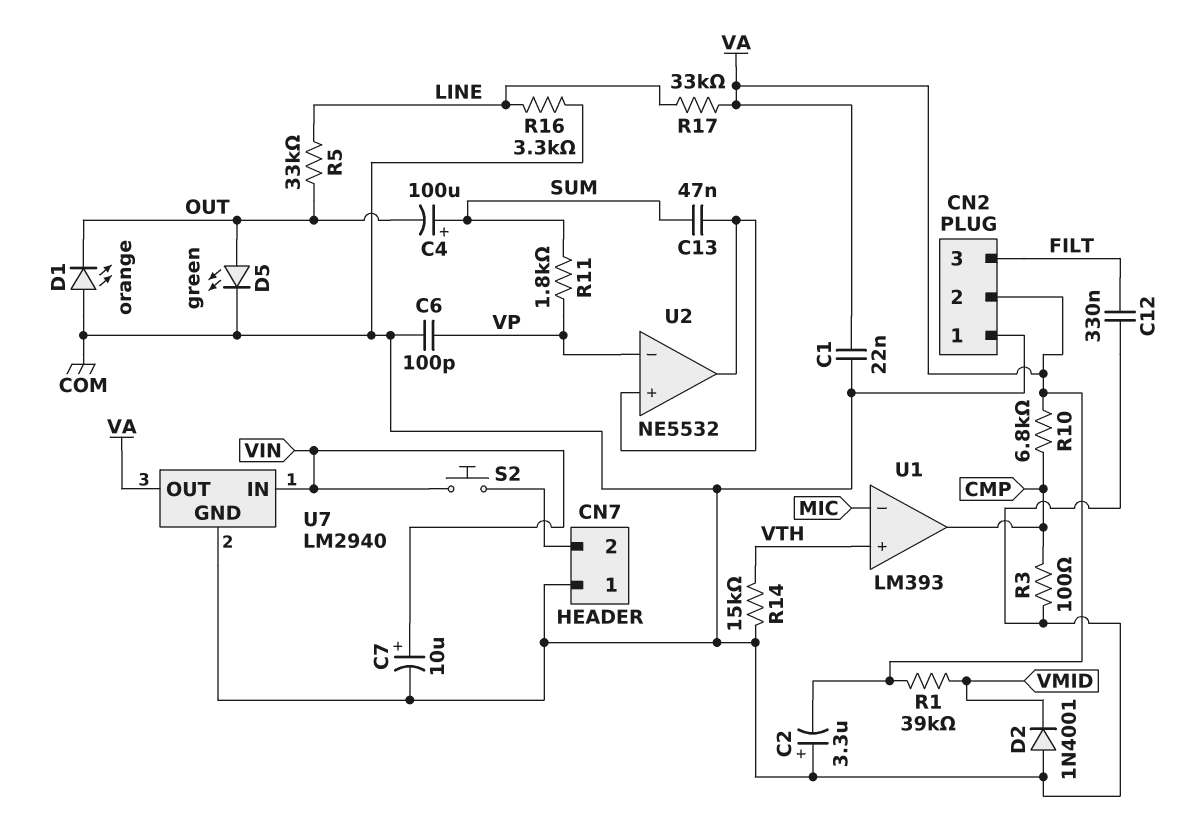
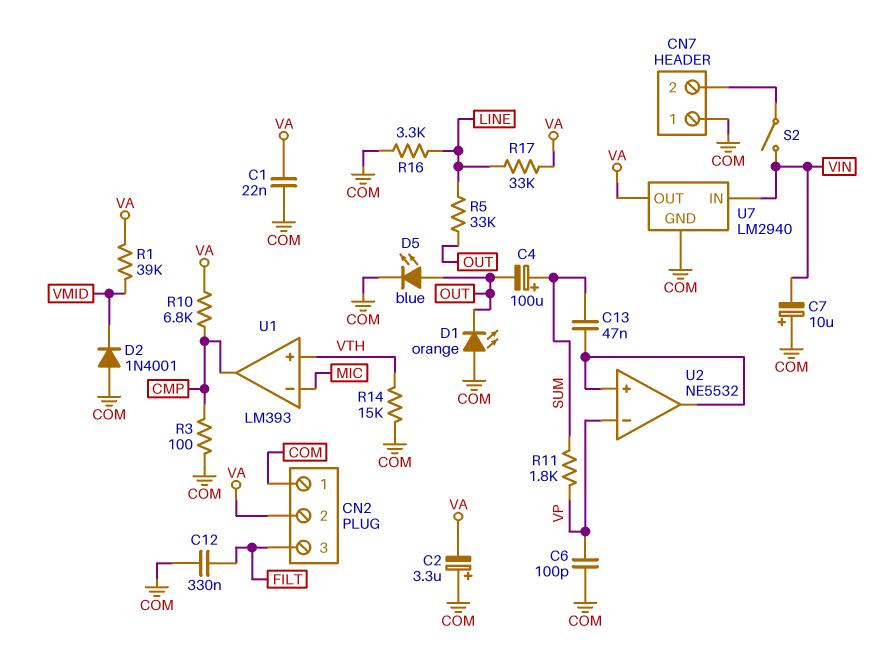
C7: 10uF (plus VIN, minus COM) -> 10uF (plus COM, minus VIN)
D5: LED green (A OUT, K COM) -> LED blue (A OUT, K COM)
S2: button (CN7/2, VIN) -> switch (CN7/2, VIN)

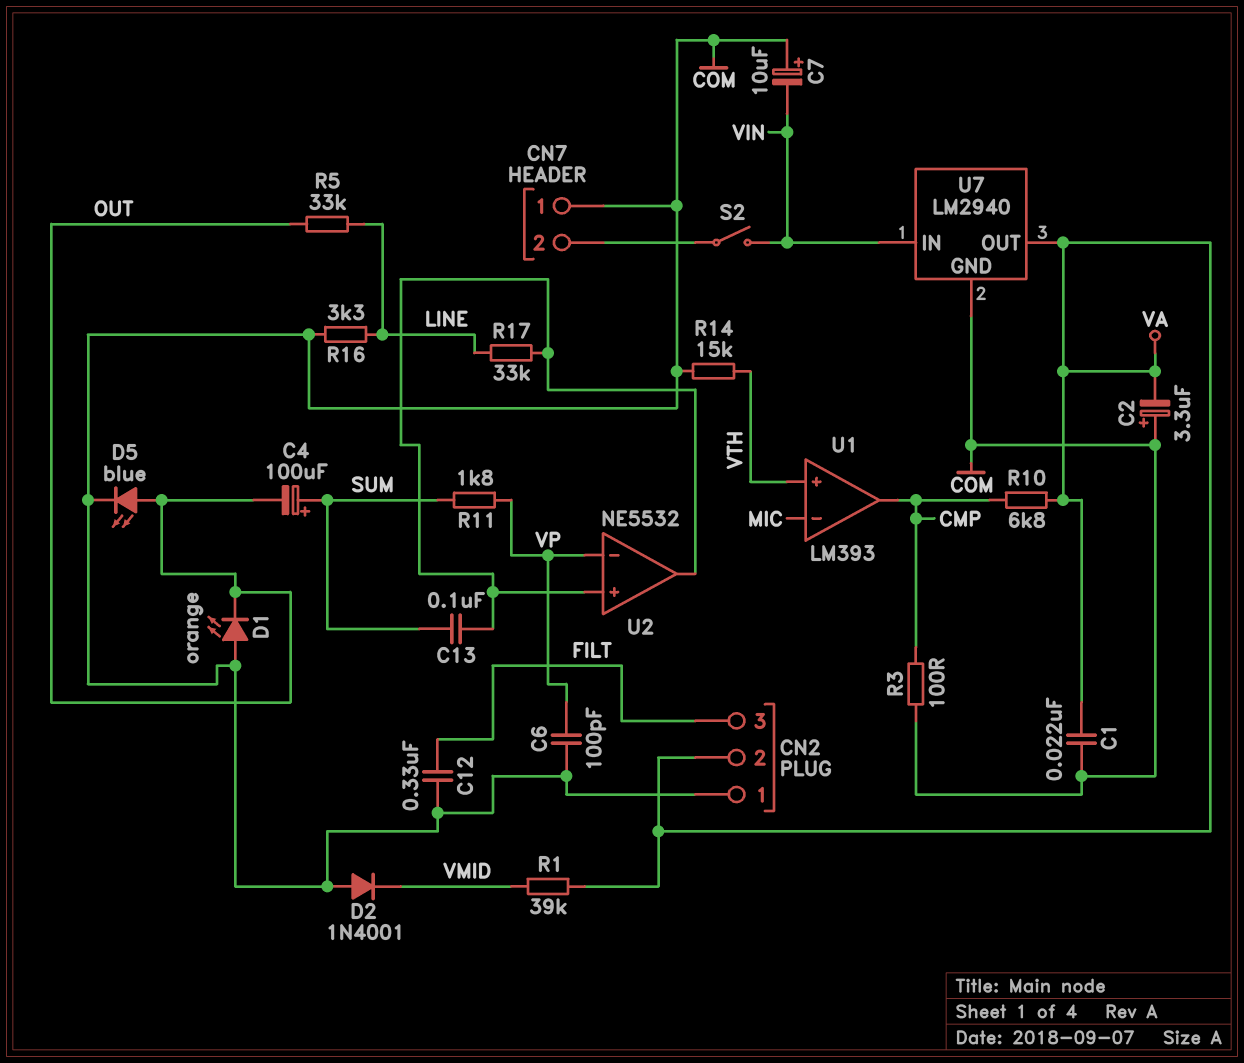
C13: 47nF (SUM, U2/in+) -> 100nF (SUM, U2/in+)
R17: 33k (LINE, VA) -> 33k (LINE, U2/in+)

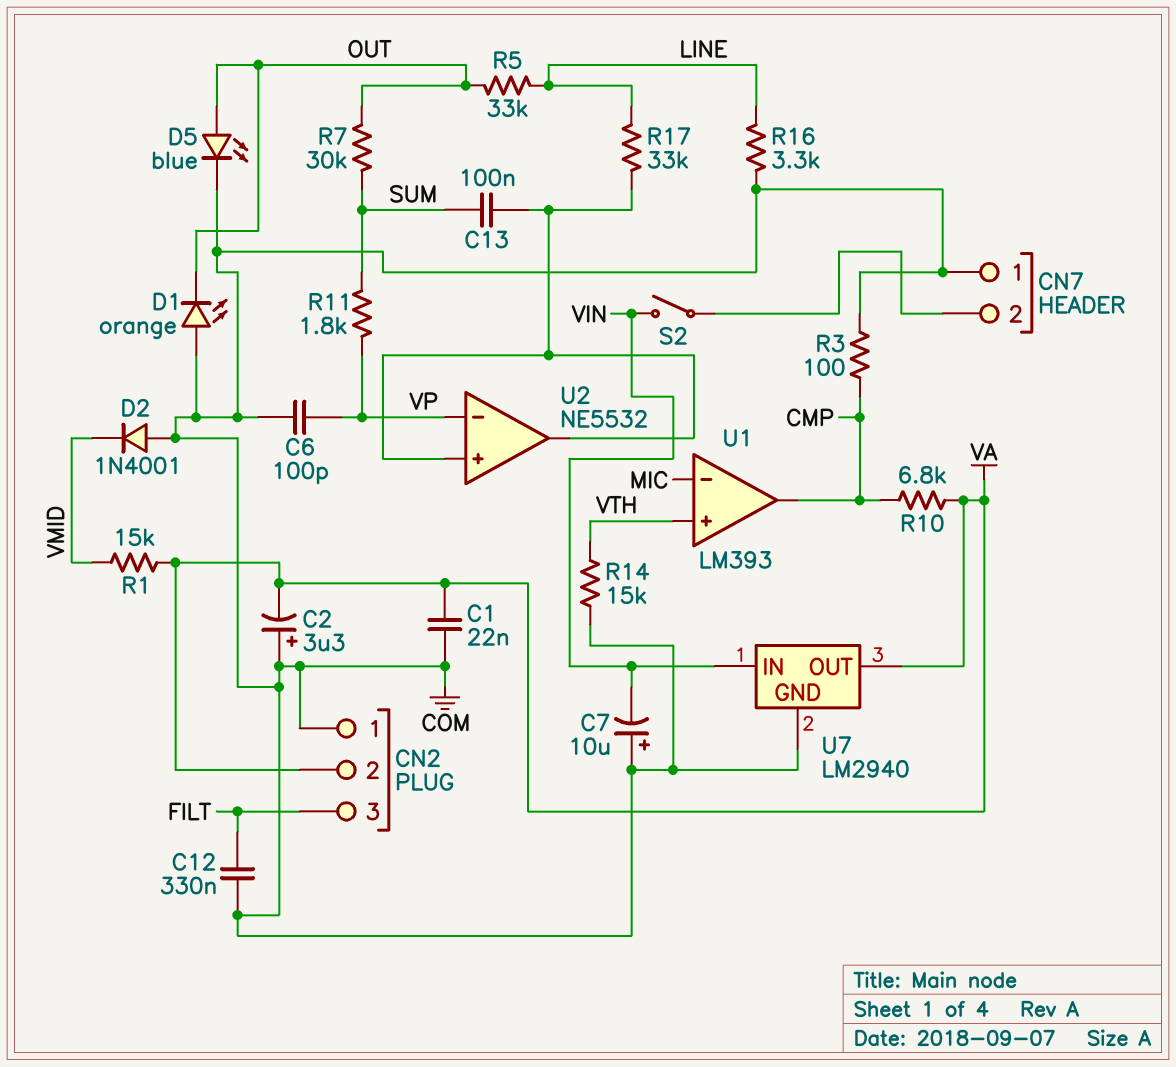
C4: 100uF (plus SUM, minus OUT) -> none
R1: 39k (VA, VMID) -> 15k (VA, VMID)
R7: none -> 30k (OUT, SUM)

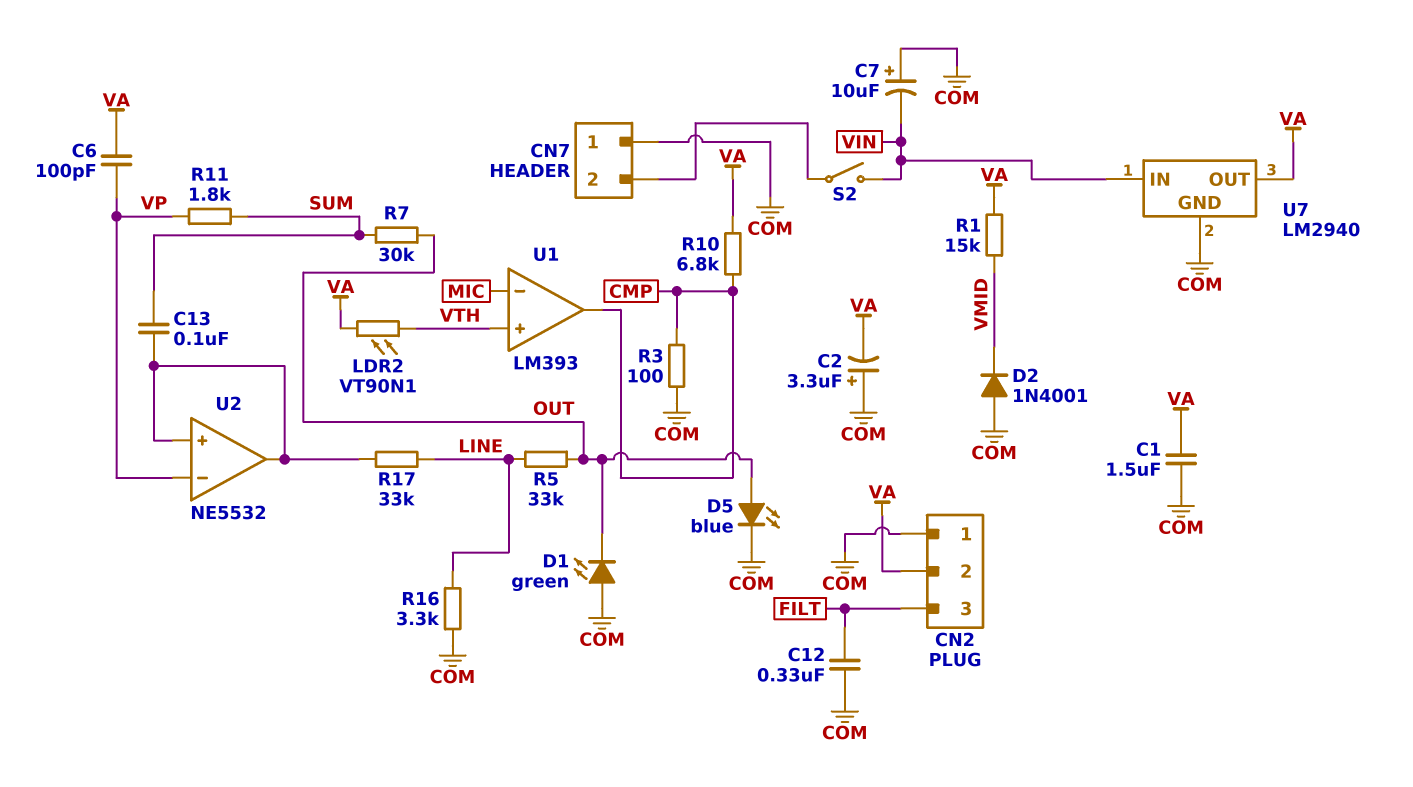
C1: 22nF (COM, VA) -> 1.5uF (COM, VA)
C6: 100pF (COM, VP) -> 100pF (VA, VP)
D1: LED orange (A COM, K OUT) -> LED green (A COM, K OUT)
LDR2: none -> VT90N1 (VA, VTH)
R14: 15k (COM, VTH) -> none

